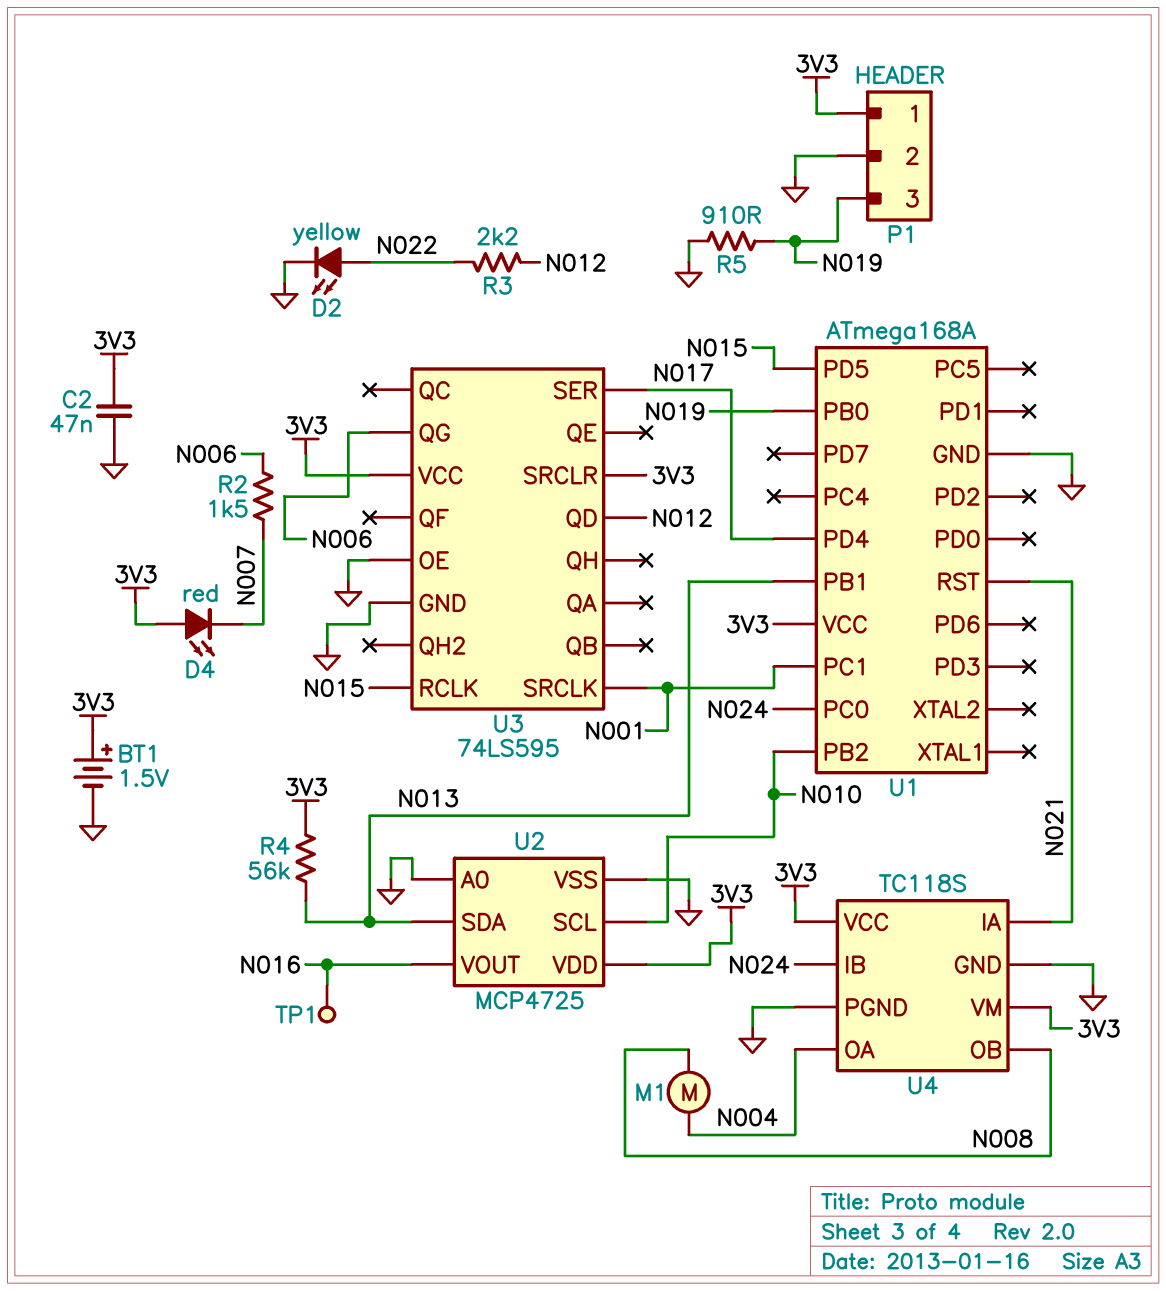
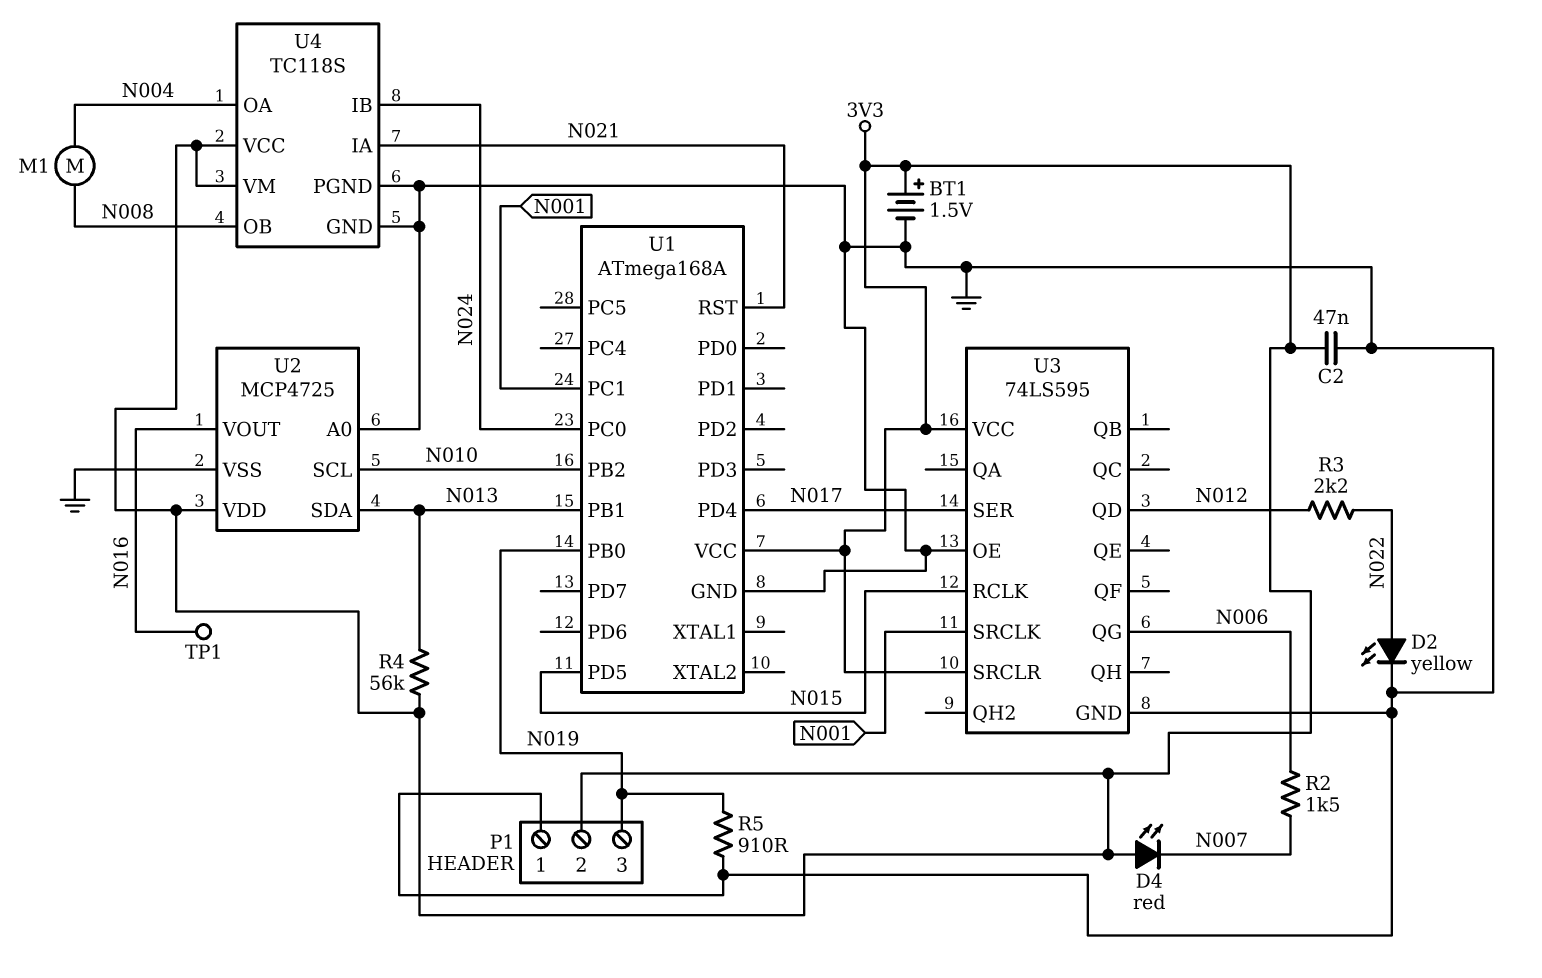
P1 pin 1: 3V3 -> GND
P1 pin 2: GND -> 3V3

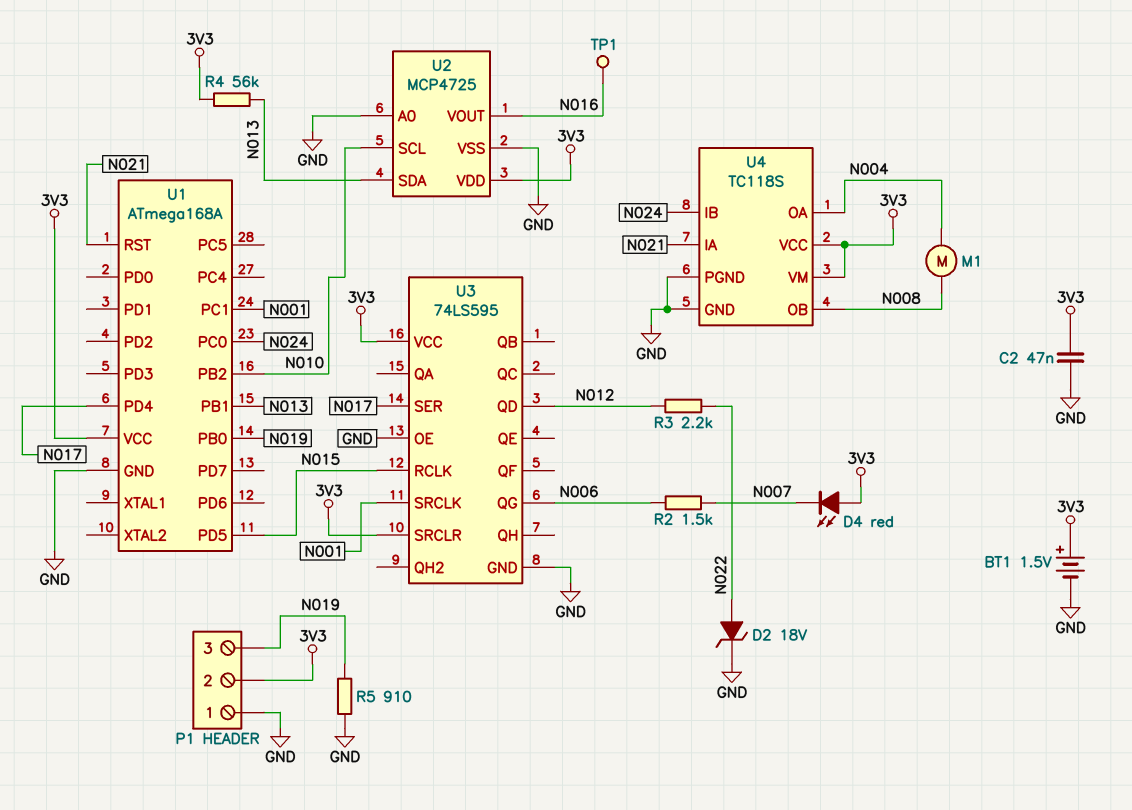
D2: LED yellow (A N022, K GND) -> zener 18V (A N022, K GND)

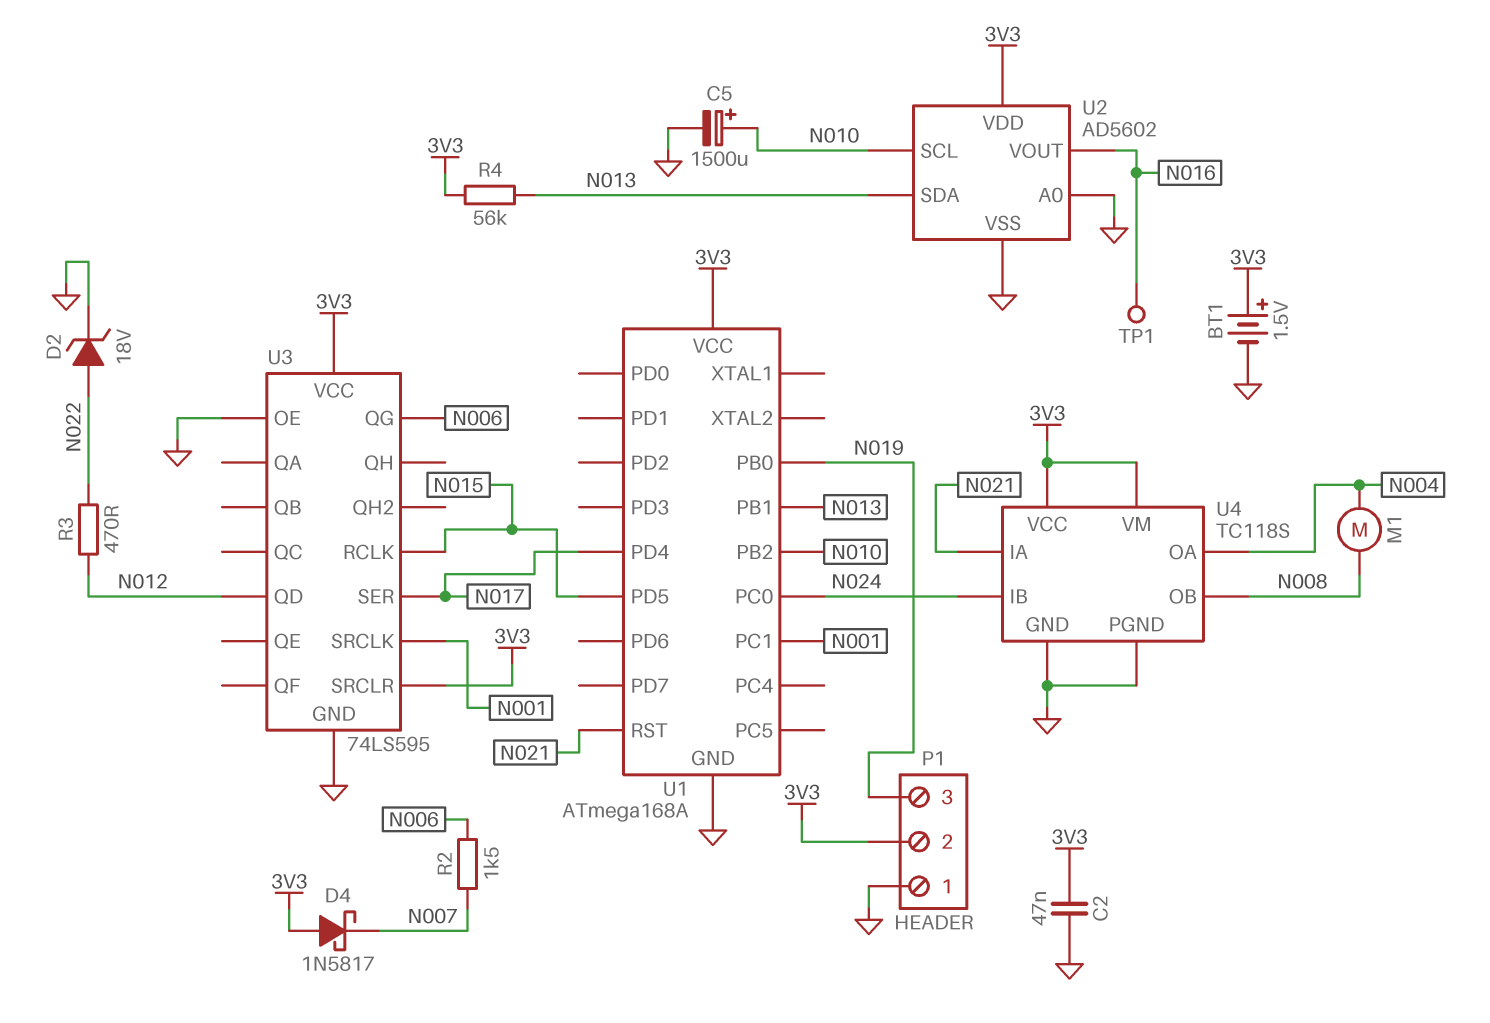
C5: none -> 1500uF (plus N010, minus GND)
D4: LED red (A 3V3, K N007) -> schottky 1N5817 (A 3V3, K N007)
R3: 2.2k (N012, N022) -> 470 (N012, N022)
R5: 910 (GND, N019) -> none
U2: MCP4725 -> AD5602

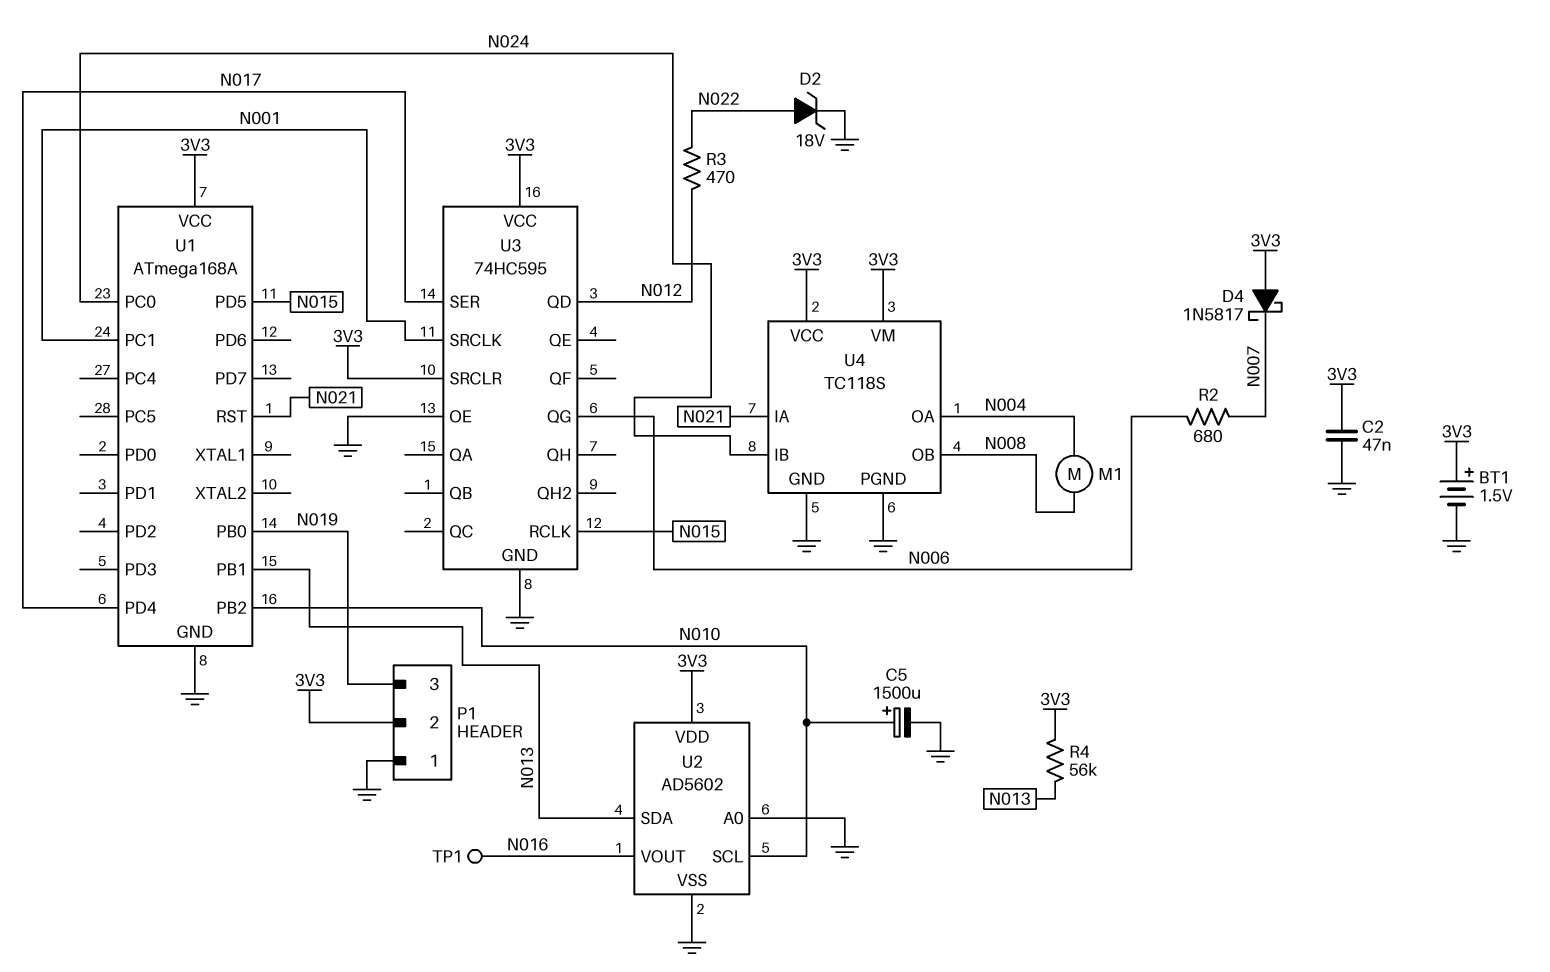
R2: 1.5k (N006, N007) -> 680 (N006, N007)
U3: 74LS595 -> 74HC595

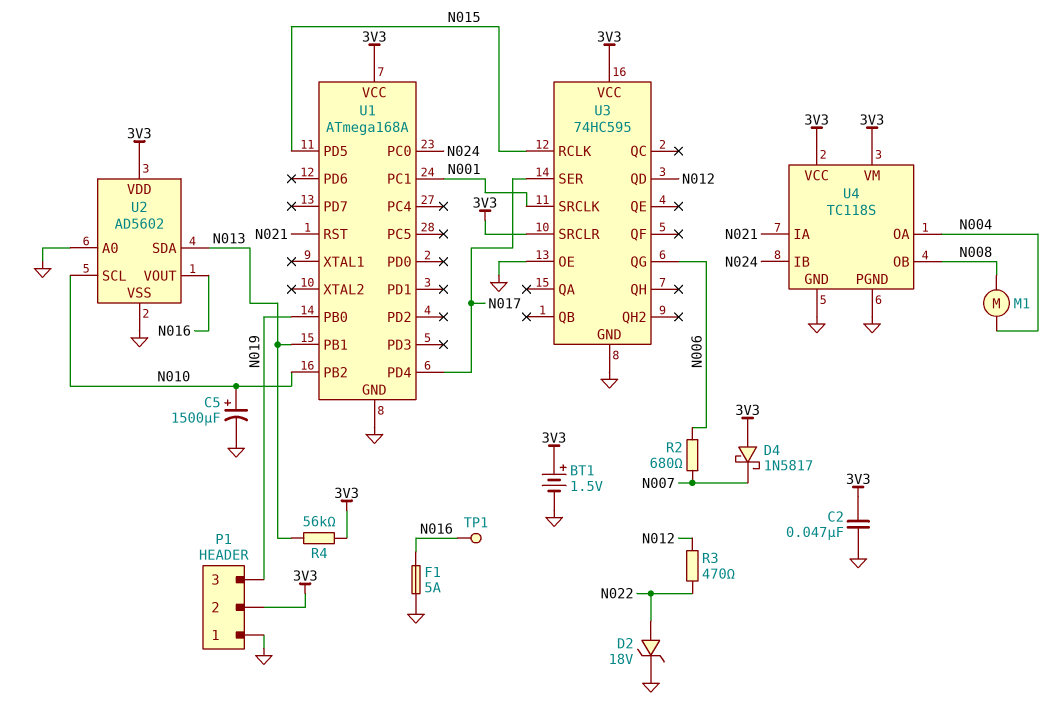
F1: none -> 5A (GND, N016)

